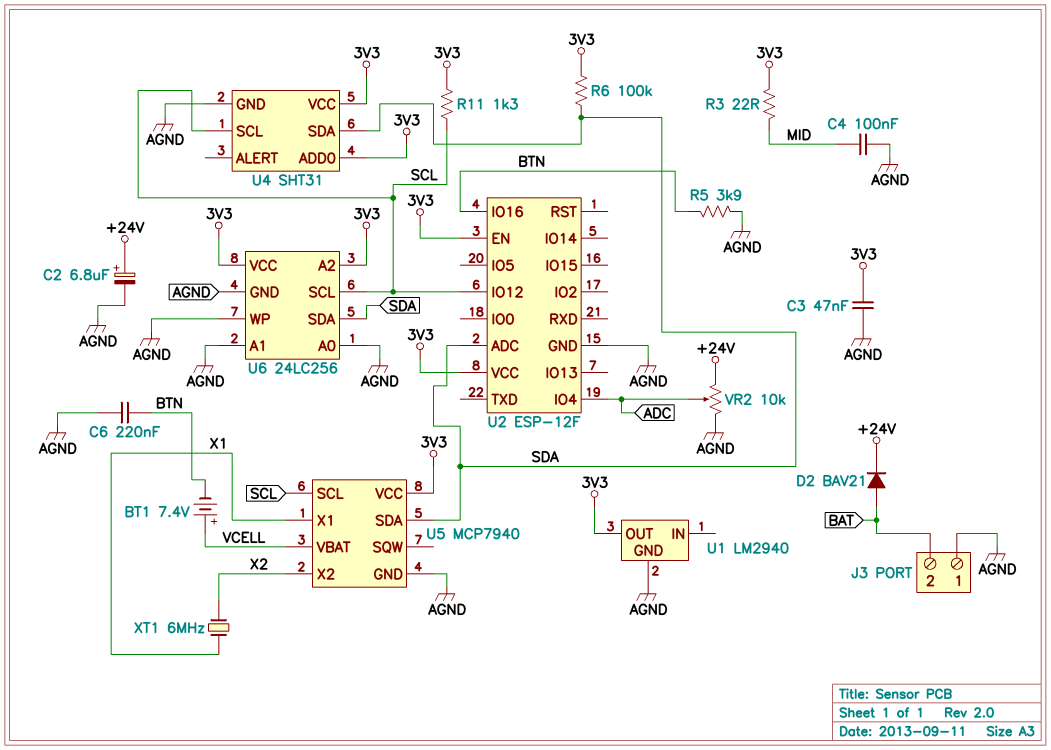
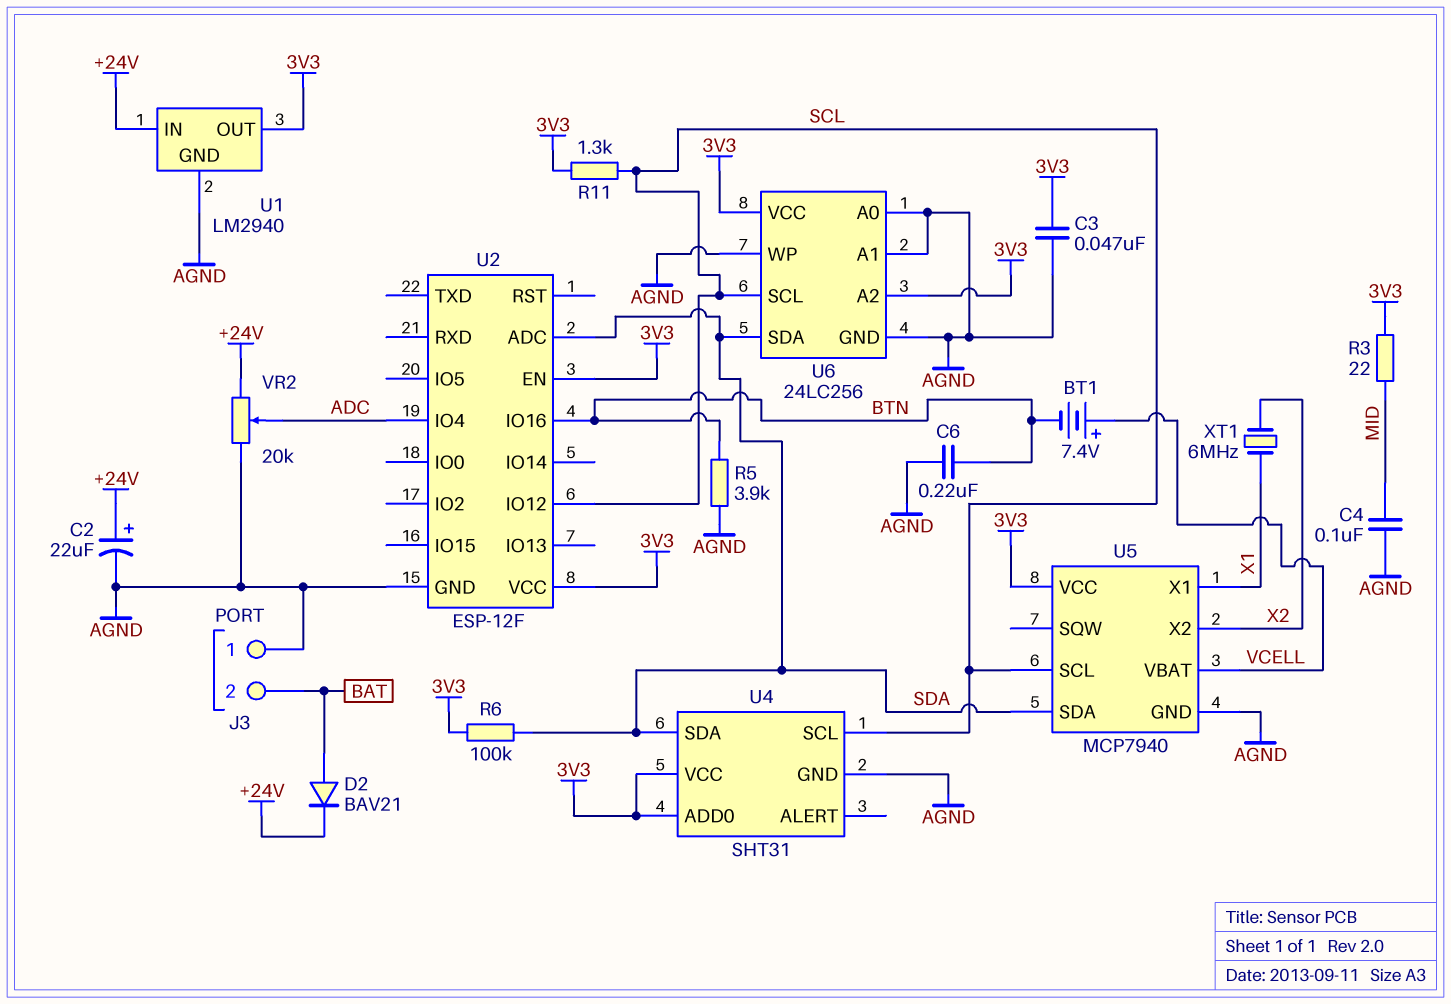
C2: 6.8uF (plus +24V, minus AGND) -> 22uF (plus +24V, minus AGND)
U1 pin IN: none -> +24V
VR2: 10k (+24V, AGND, wiper ADC) -> 20k (+24V, AGND, wiper ADC)

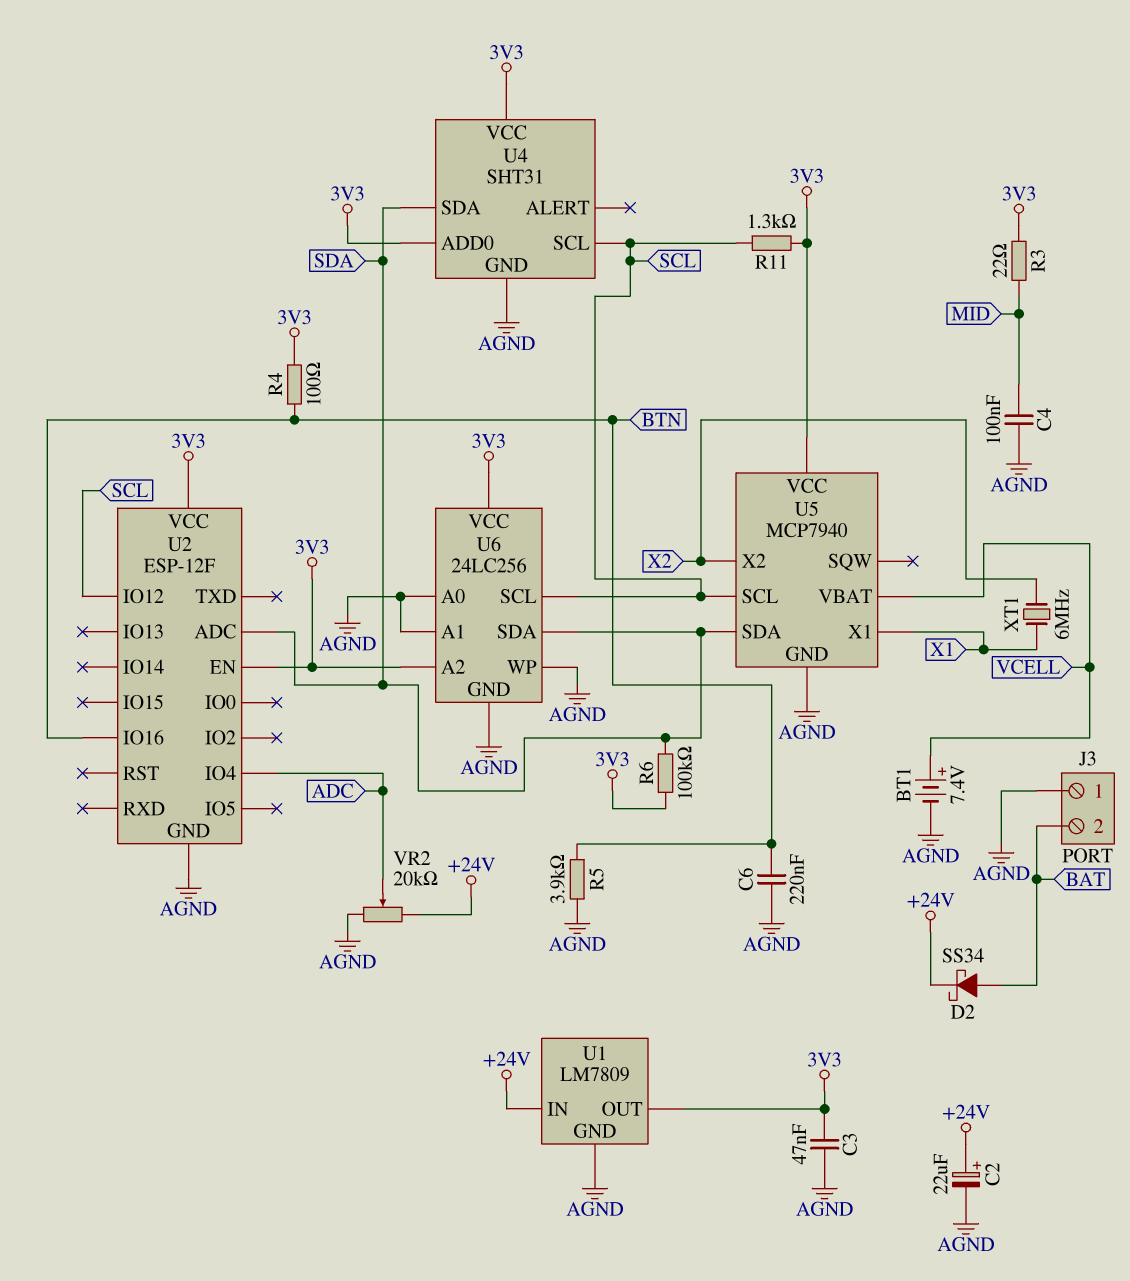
BT1: 7.4V (plus VCELL, minus BTN) -> 7.4V (plus VCELL, minus AGND)
D2: diode BAV21 (A BAT, K +24V) -> schottky SS34 (A BAT, K +24V)
R4: none -> 100 (3V3, BTN)
U1: LM2940 -> LM7809

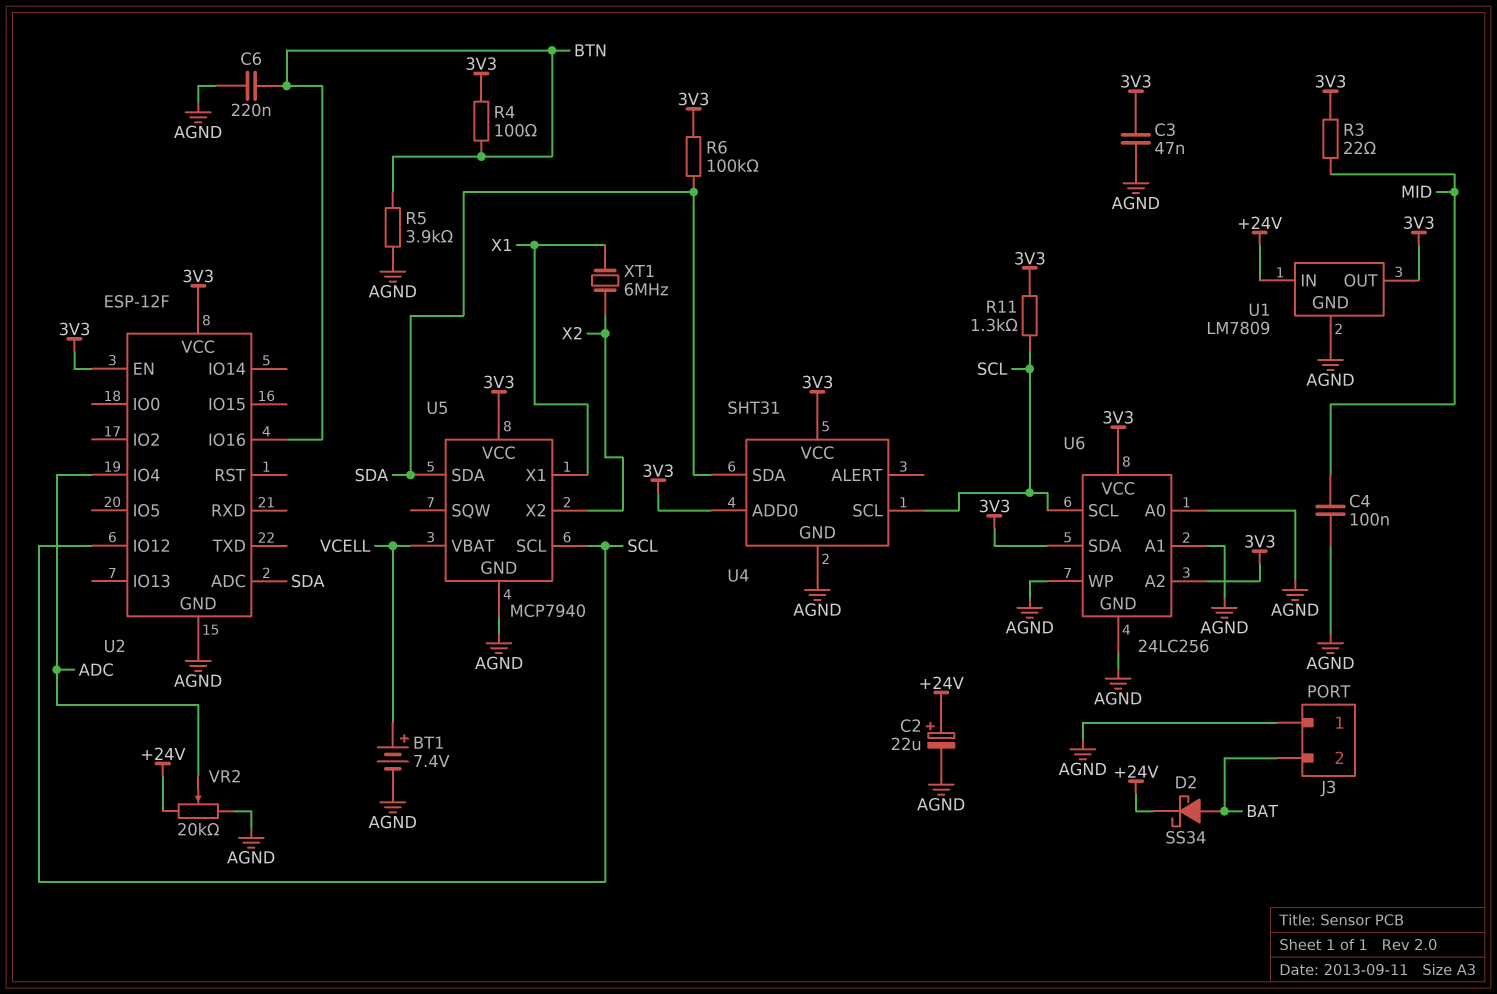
U6 pin SDA: SDA -> 3V3

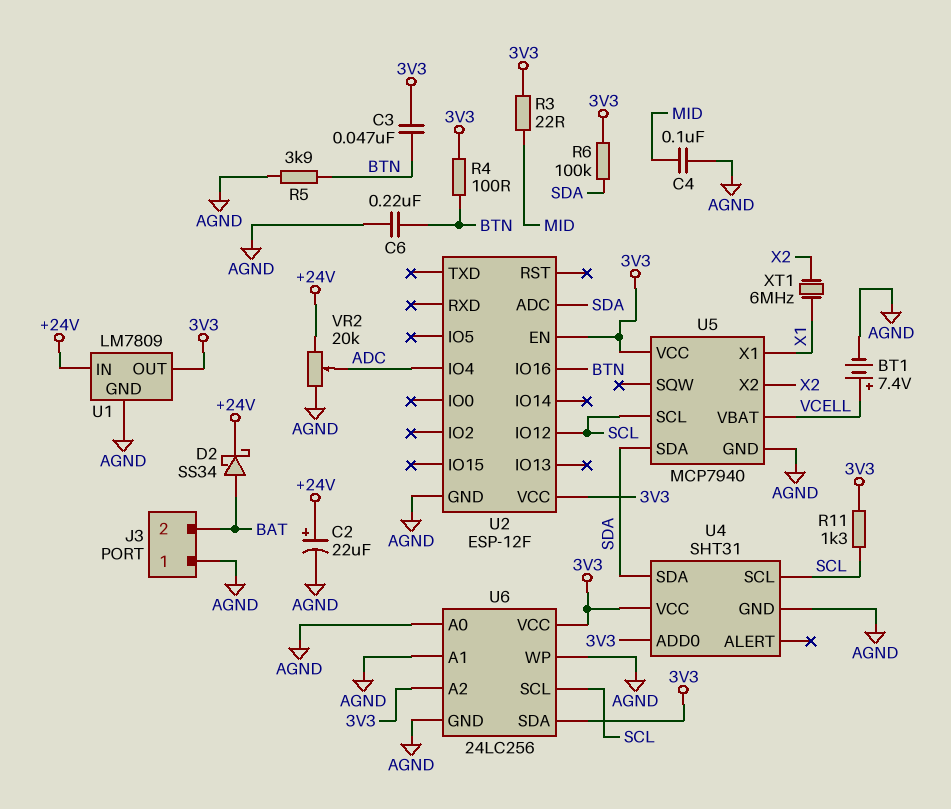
C3: 47nF (3V3, AGND) -> 47nF (3V3, BTN)

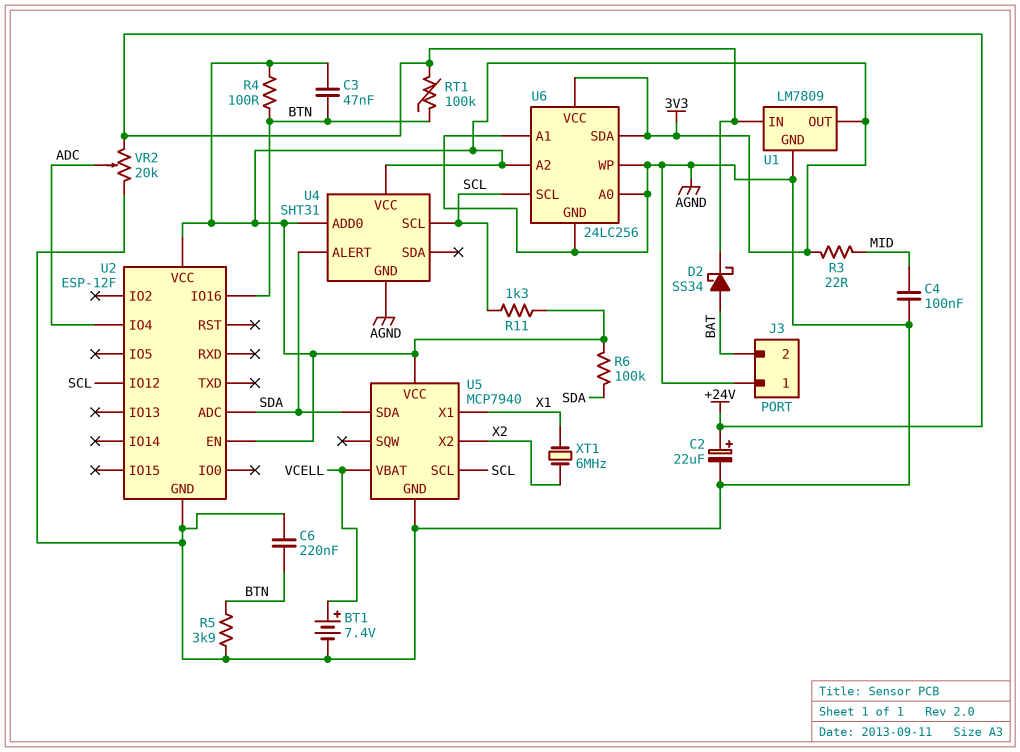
RT1: none -> 100k (+24V, BTN)
U4 pin ALERT: none -> SDA
U4 pin SDA: SDA -> none

